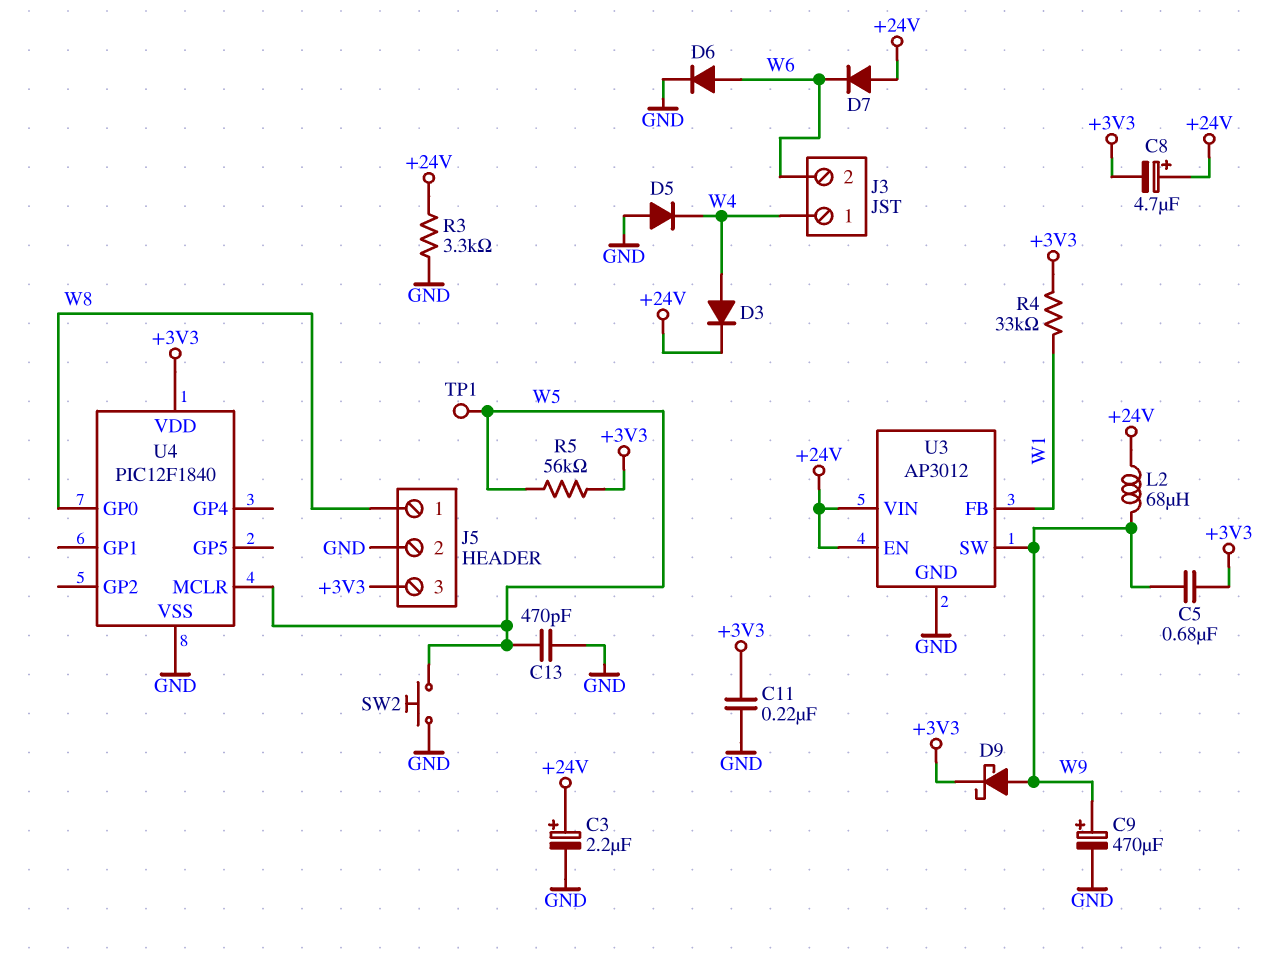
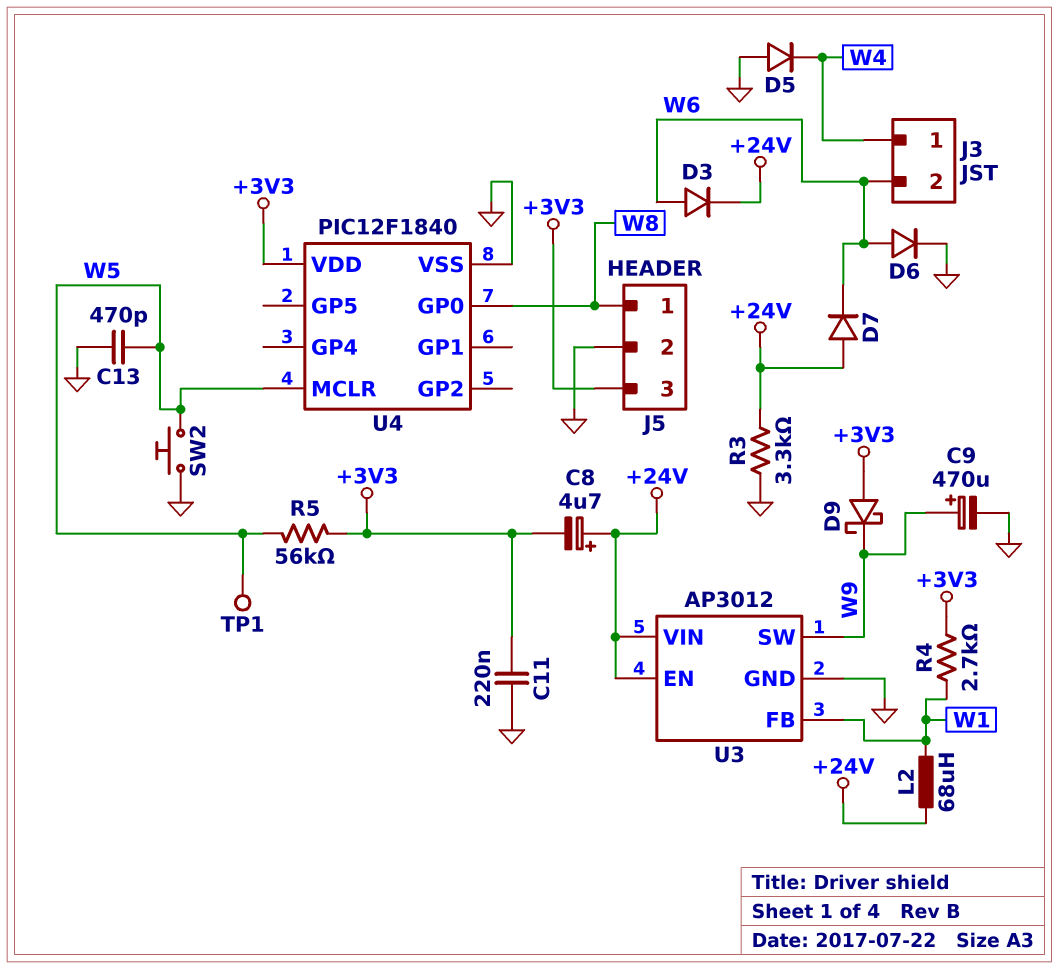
C3: 2.2uF (plus +24V, minus GND) -> none
C5: 680nF (+3V3, W9) -> none
D3: diode (A W4, K +24V) -> diode (A W6, K +24V)
D9: schottky (A W9, K +3V3) -> schottky (A +3V3, K W9)
L2: 68uH (+24V, W9) -> 68uH (+24V, W1)
R4: 33k (+3V3, W1) -> 2.7k (+3V3, W1)

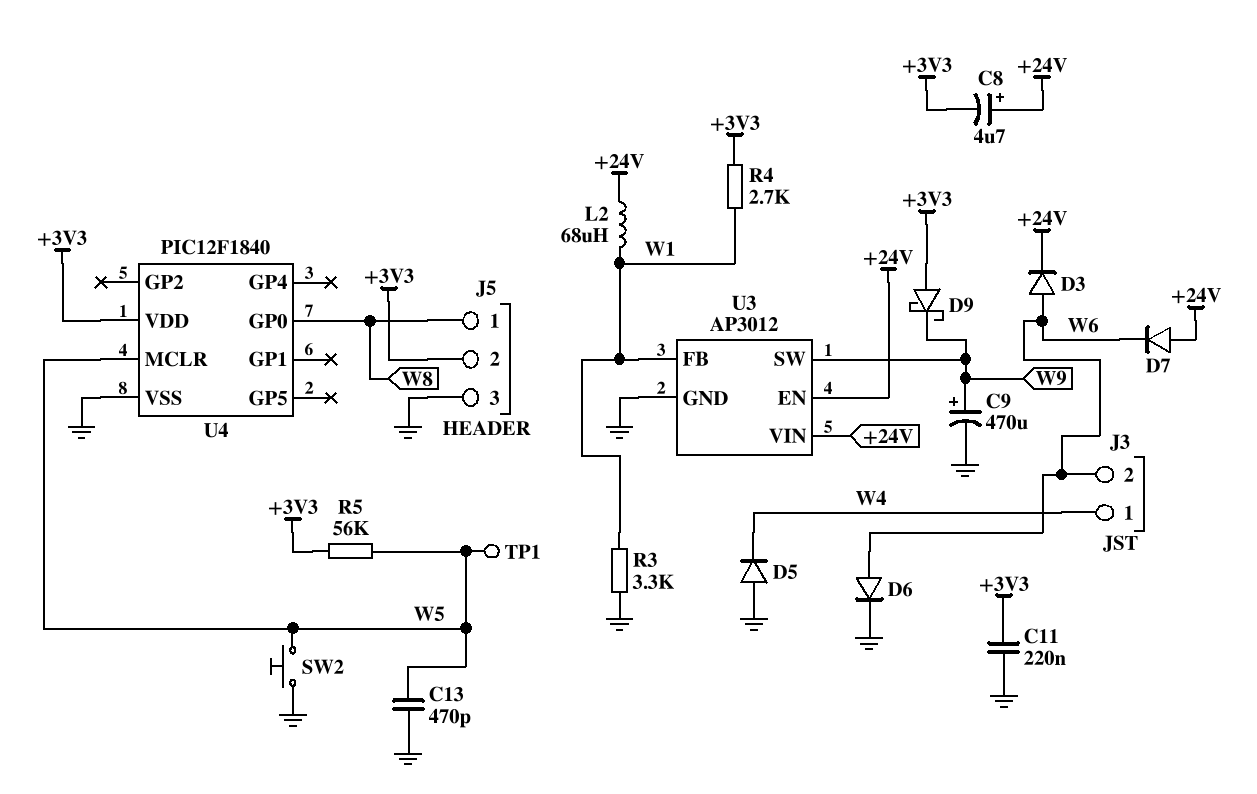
J5 pin 2: GND -> +3V3
J5 pin 3: +3V3 -> GND
R3: 3.3k (+24V, GND) -> 3.3k (GND, W1)

